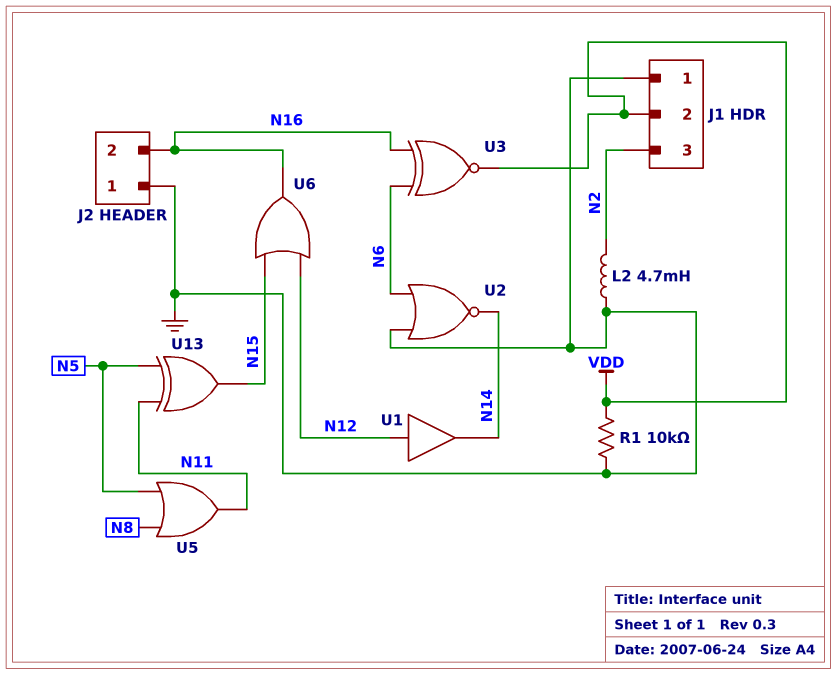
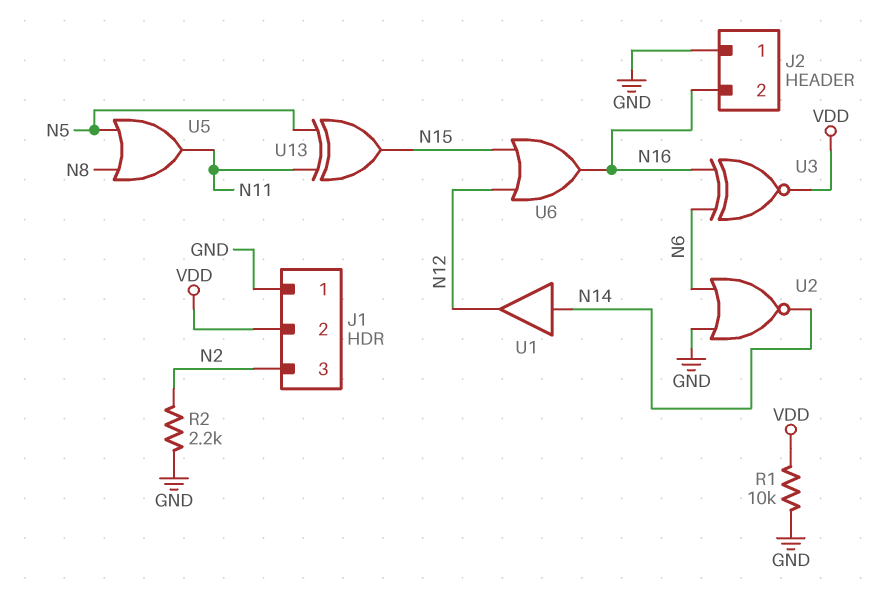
L2: 4.7mH (GND, N2) -> none
R2: none -> 2.2k (GND, N2)
U1: buffer (in N12, out N14) -> buffer (in N14, out N12)

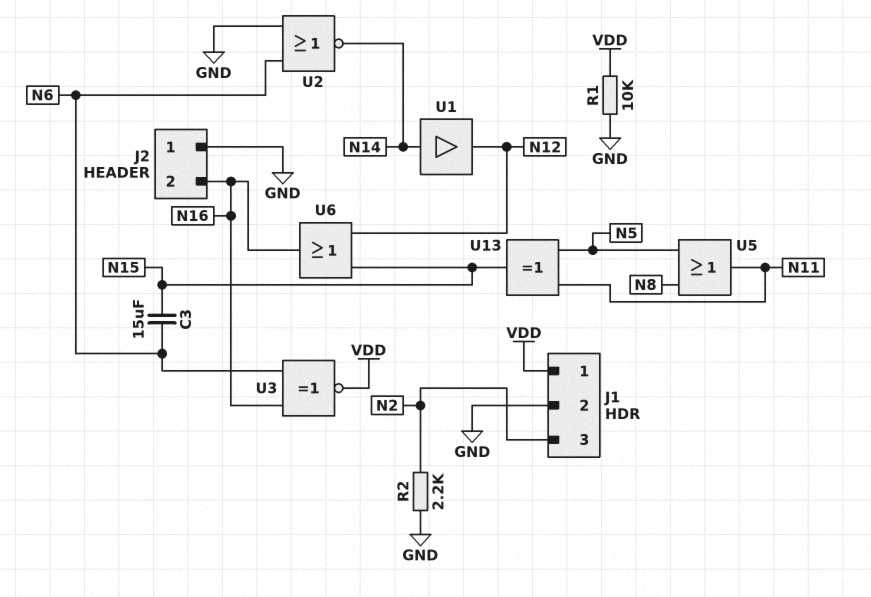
C3: none -> 15uF (N6, N15)
J1 pin 1: GND -> VDD
J1 pin 2: VDD -> GND

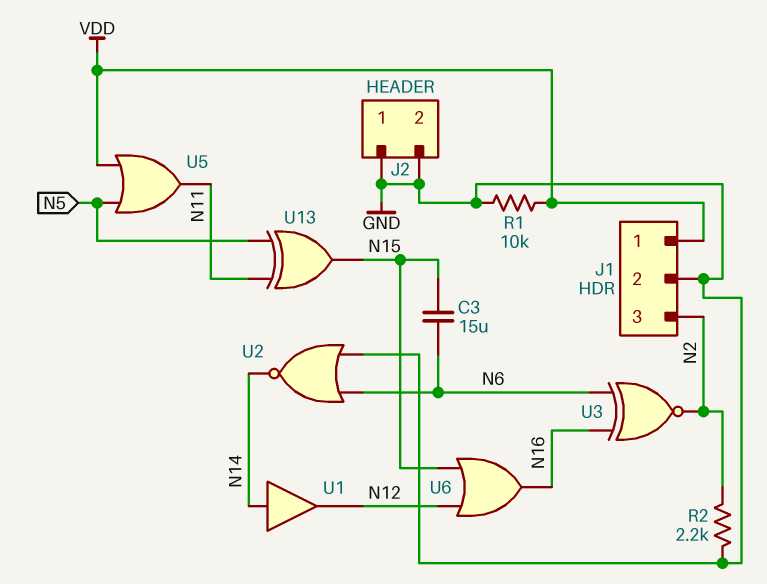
J2 pin 2: N16 -> GND
U3: XNOR (in N6, in N16, out VDD) -> XNOR (in N6, in N16, out N2)
U5: OR (in N5, in N8, out N11) -> OR (in N5, in VDD, out N11)

